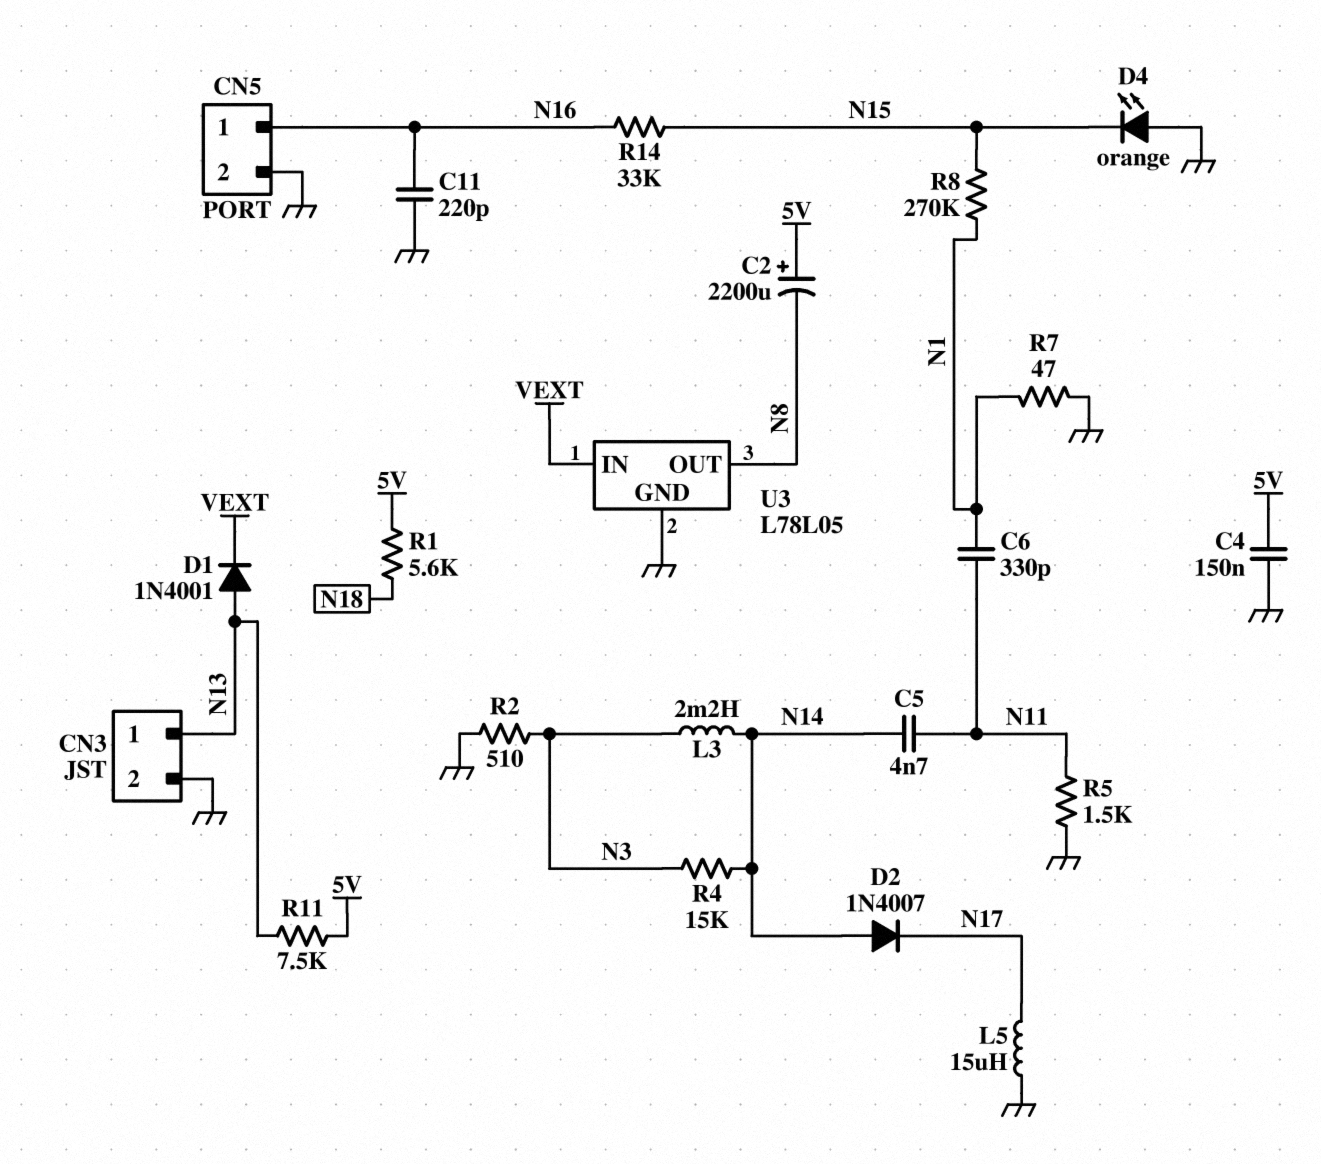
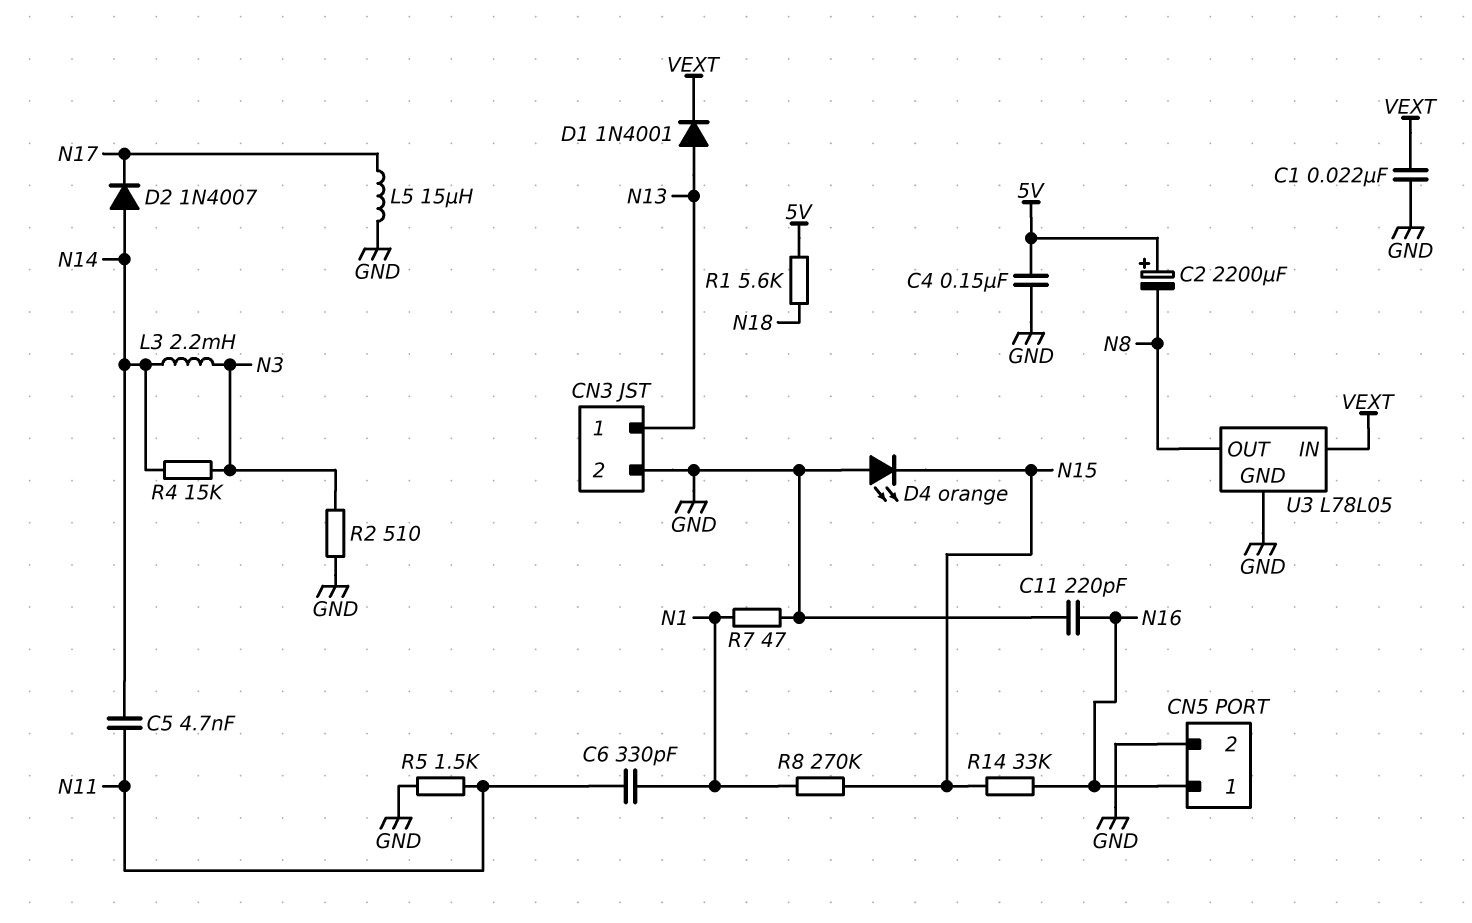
C1: none -> 22nF (GND, VEXT)
R11: 7.5k (5V, N13) -> none

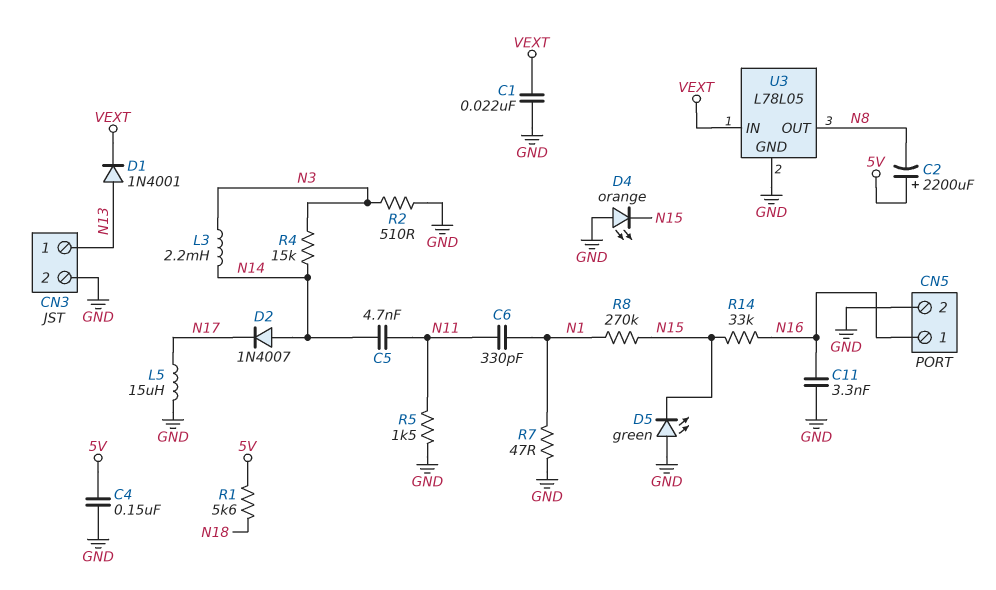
C11: 220pF (GND, N16) -> 3.3nF (GND, N16)
D5: none -> LED green (A GND, K N15)

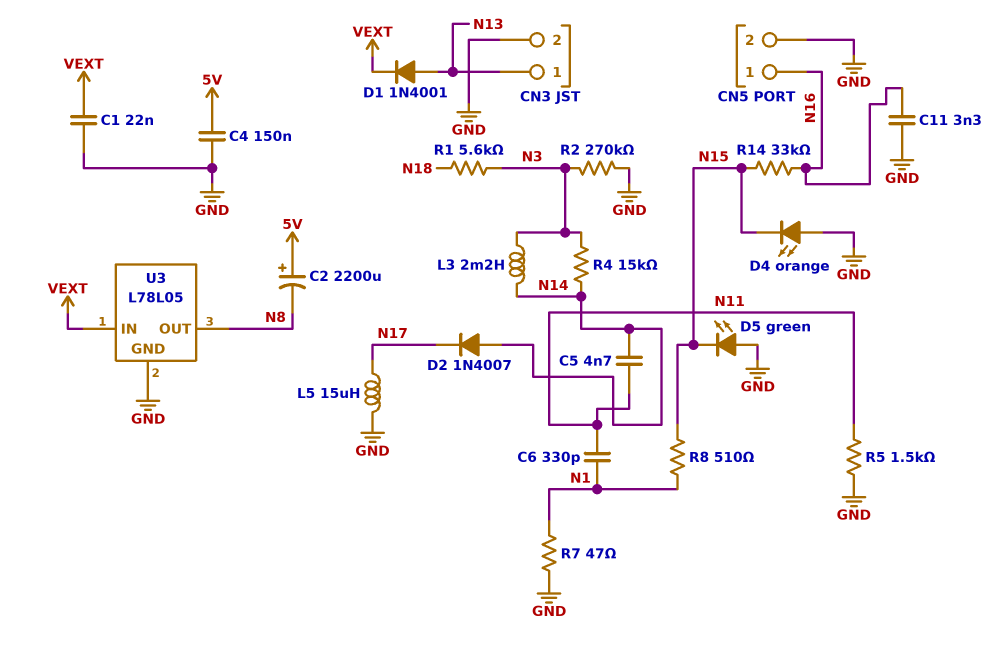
R1: 5.6k (5V, N18) -> 5.6k (N3, N18)
R2: 510 (GND, N3) -> 270k (GND, N3)
R8: 270k (N1, N15) -> 510 (N1, N15)

